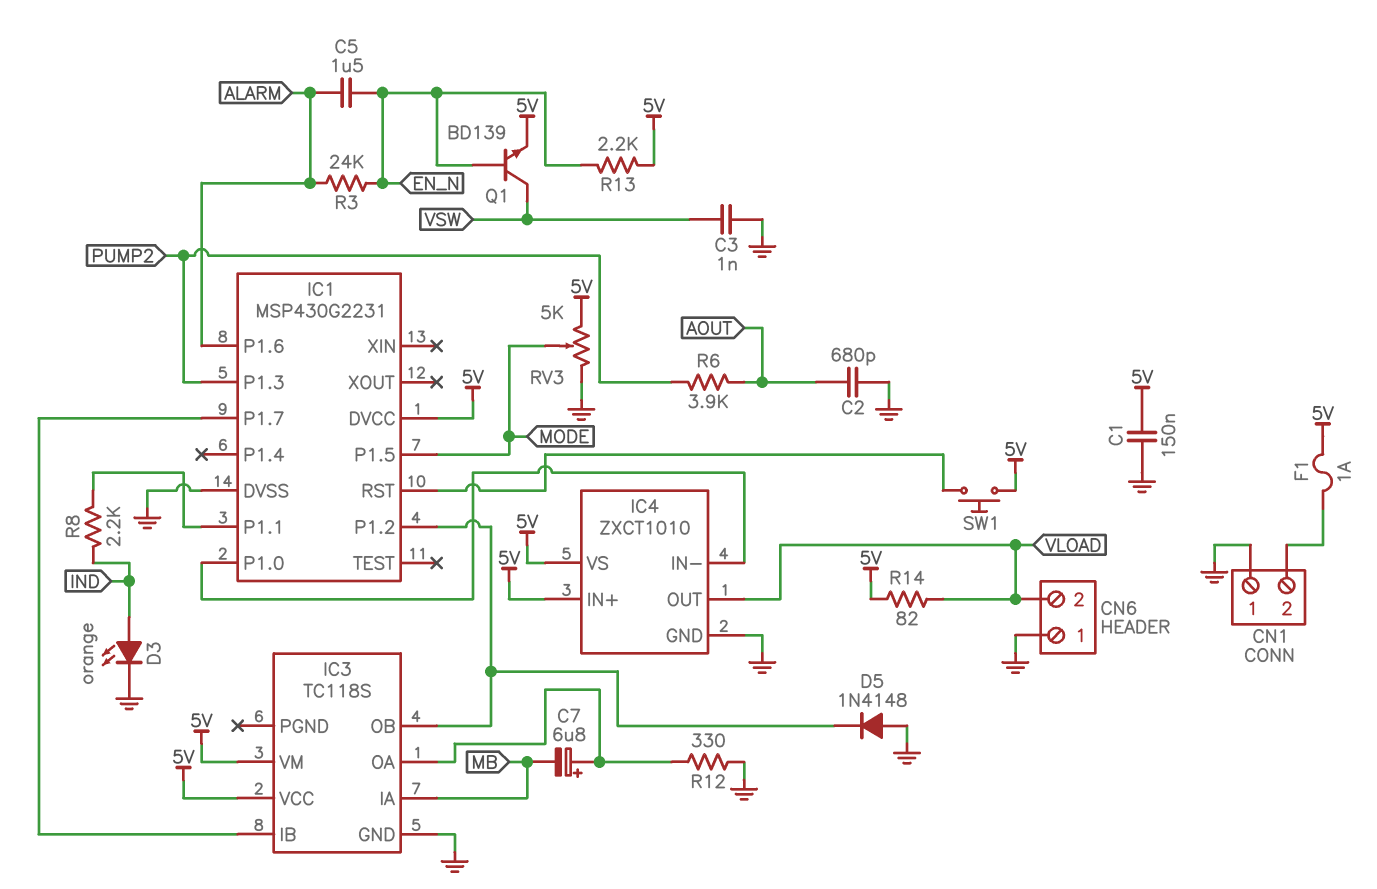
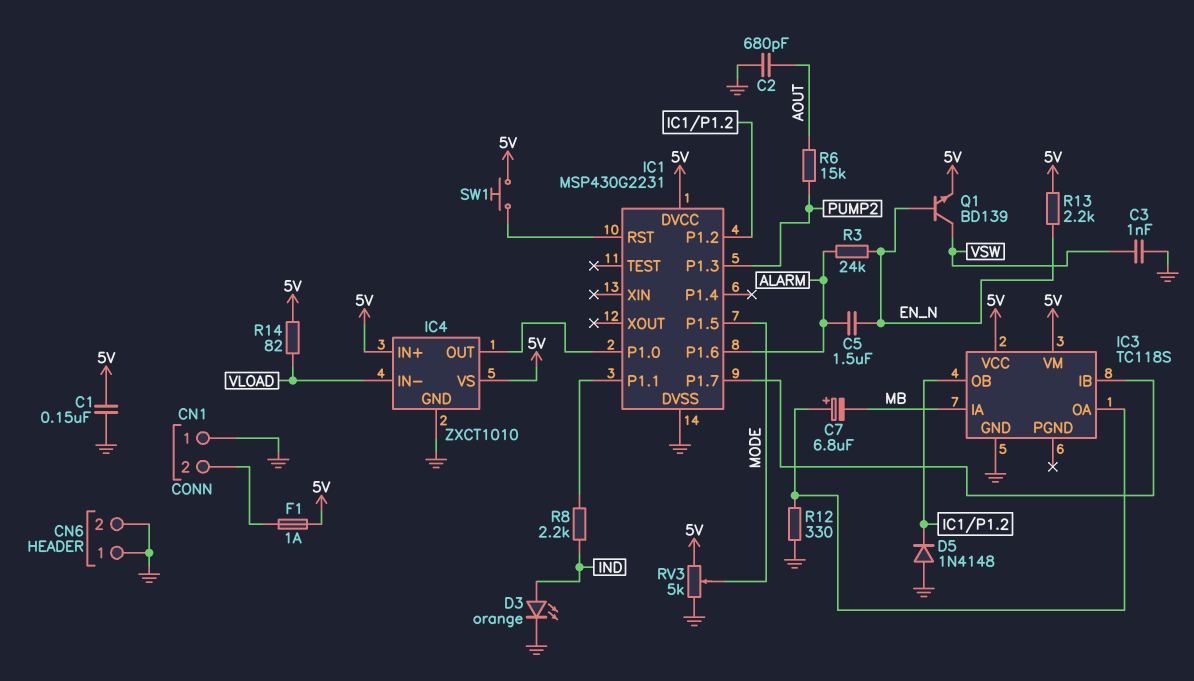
CN6 pin 2: VLOAD -> GND
IC4 pin IN-: IC1/P1.0 -> VLOAD
IC4 pin OUT: VLOAD -> IC1/P1.0
R6: 3.9k (AOUT, PUMP2) -> 15k (AOUT, PUMP2)

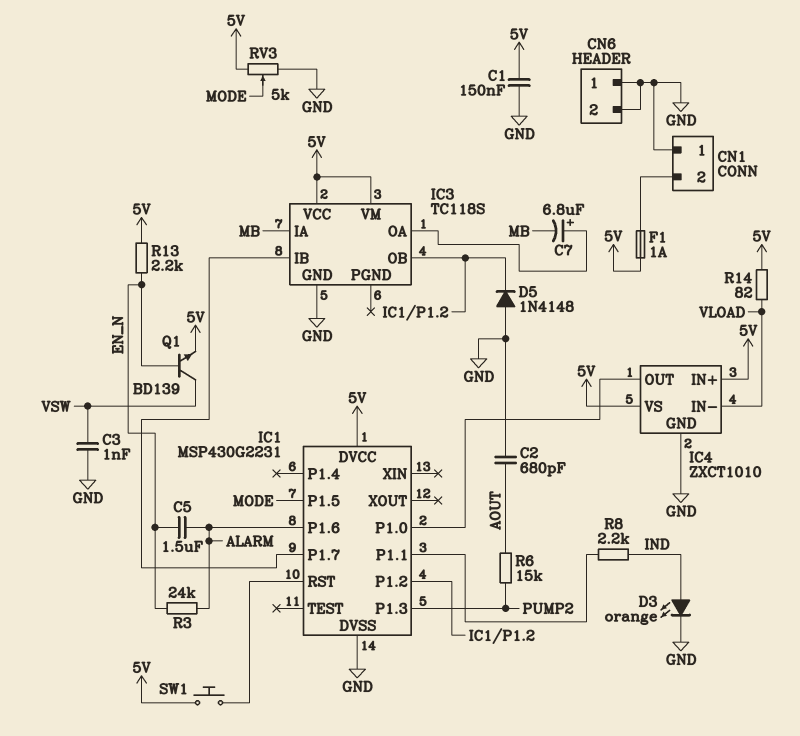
R12: 330 (GND, IC3/OA) -> none

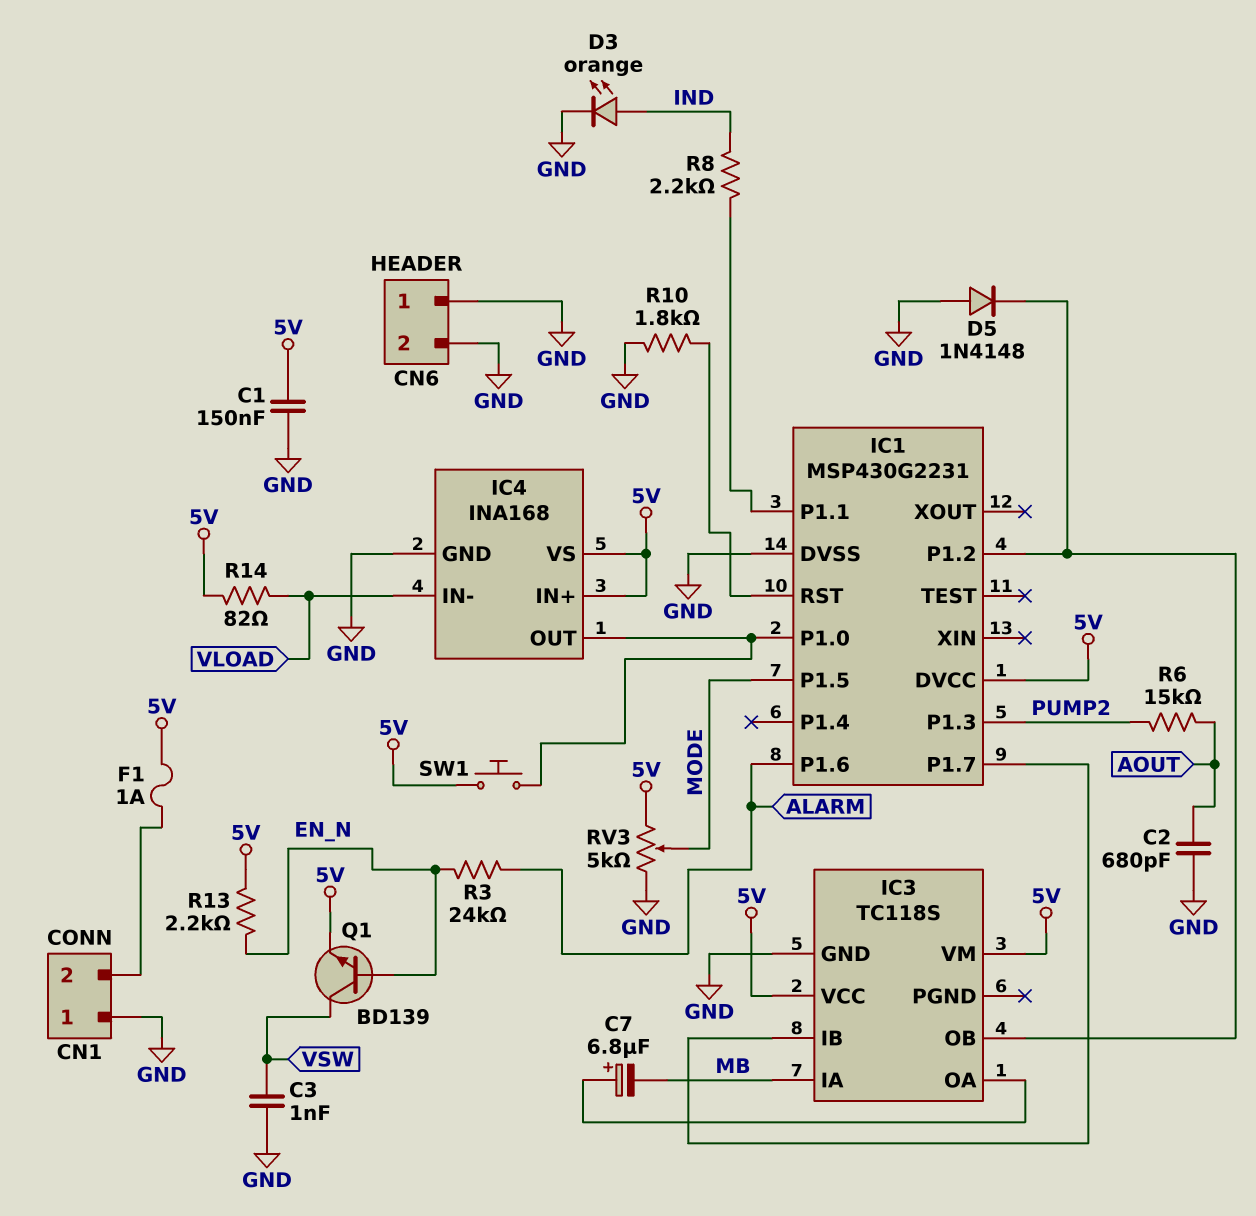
C5: 1.5uF (ALARM, EN_N) -> none
IC4: ZXCT1010 -> INA168
R10: none -> 1.8k (GND, IC1/RST)
SW1: button (5V, IC1/RST) -> button (5V, IC1/P1.0)

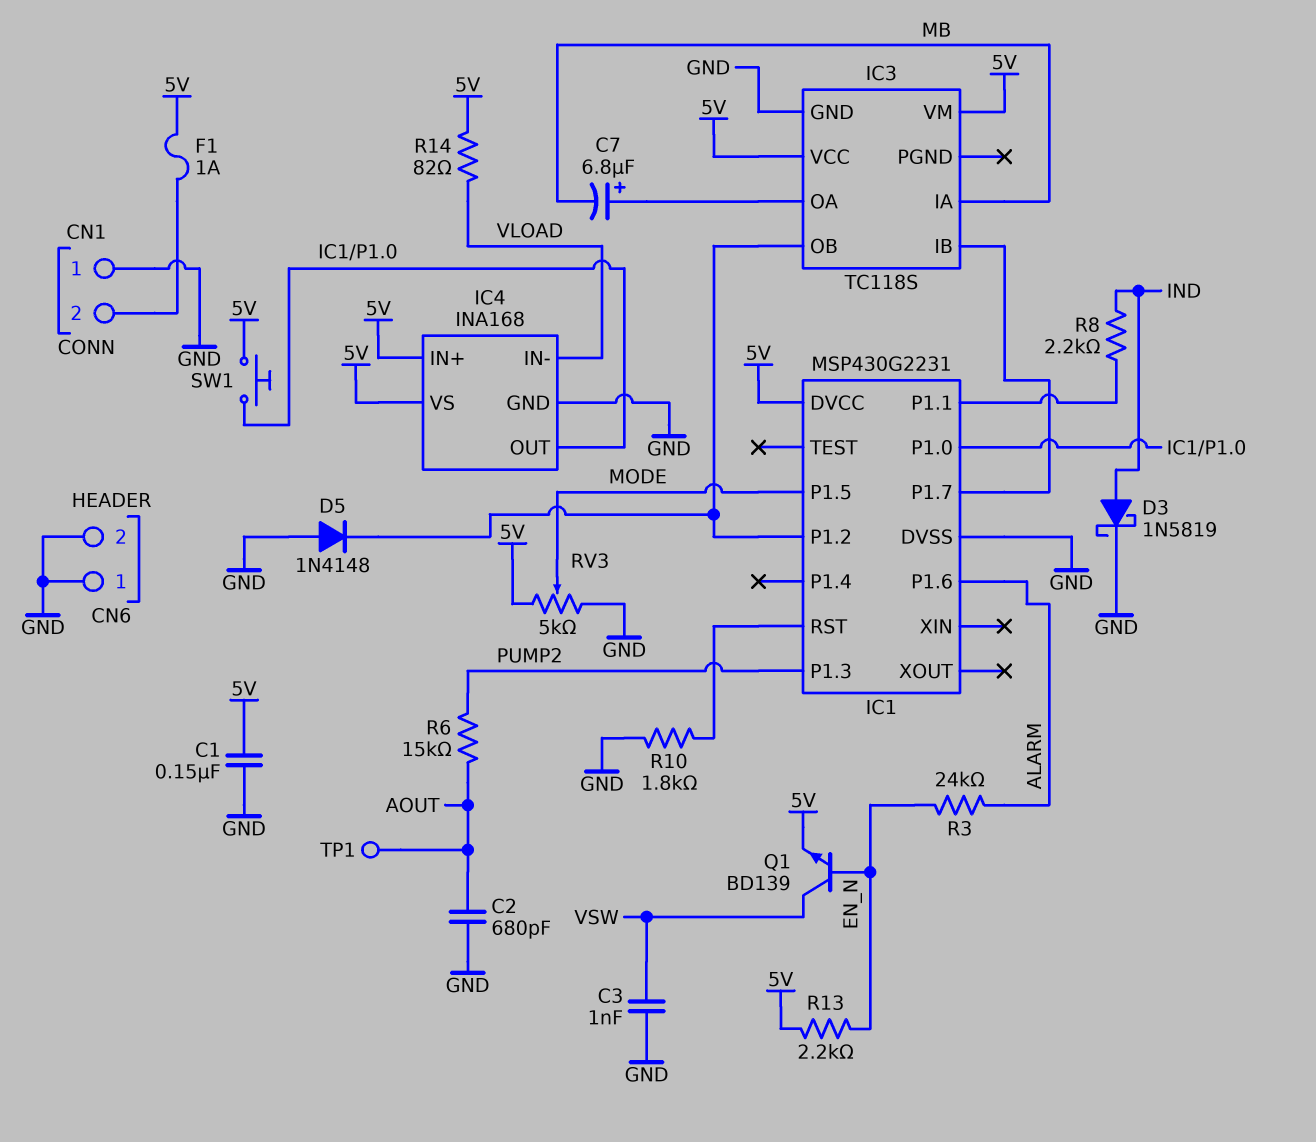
D3: LED orange (A IND, K GND) -> schottky 1N5819 (A IND, K GND)
TP1: none -> test point (AOUT)

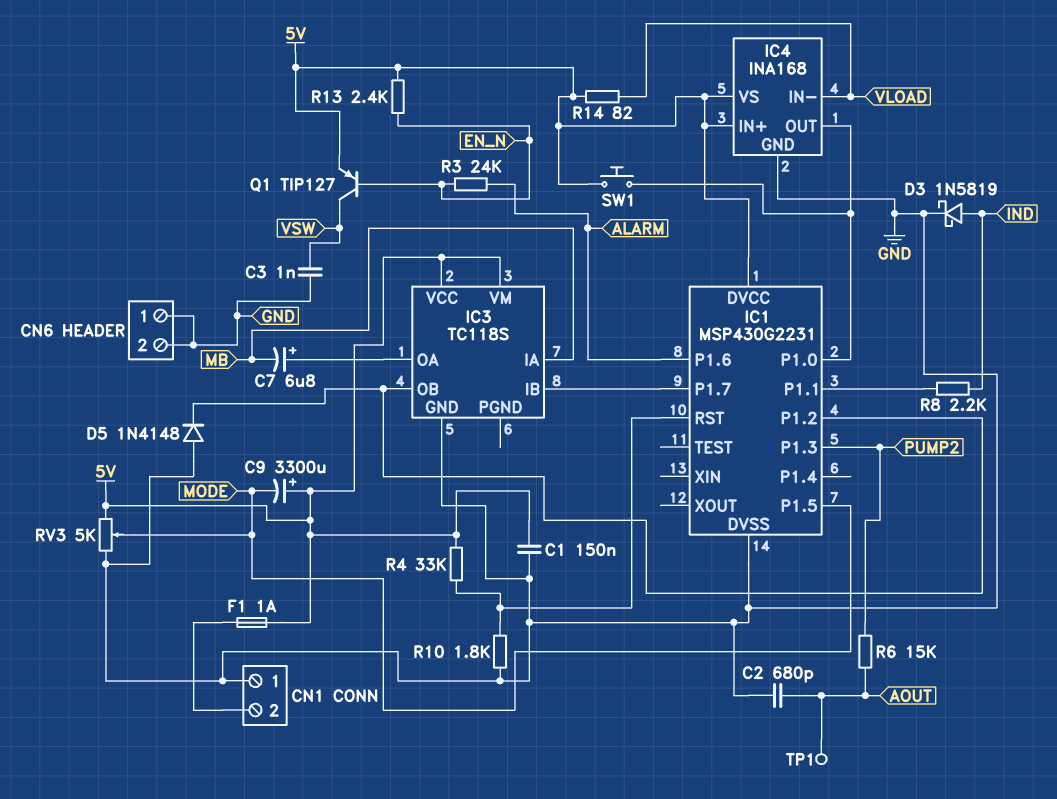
C9: none -> 3300uF (plus 5V, minus MODE)
Q1: NPN BD139 (B EN_N, C VSW, E 5V) -> PNP TIP127 (B EN_N, C VSW, E 5V)
R4: none -> 33k (5V, IC1/RST)
R13: 2.2k (5V, EN_N) -> 2.4k (5V, EN_N)

